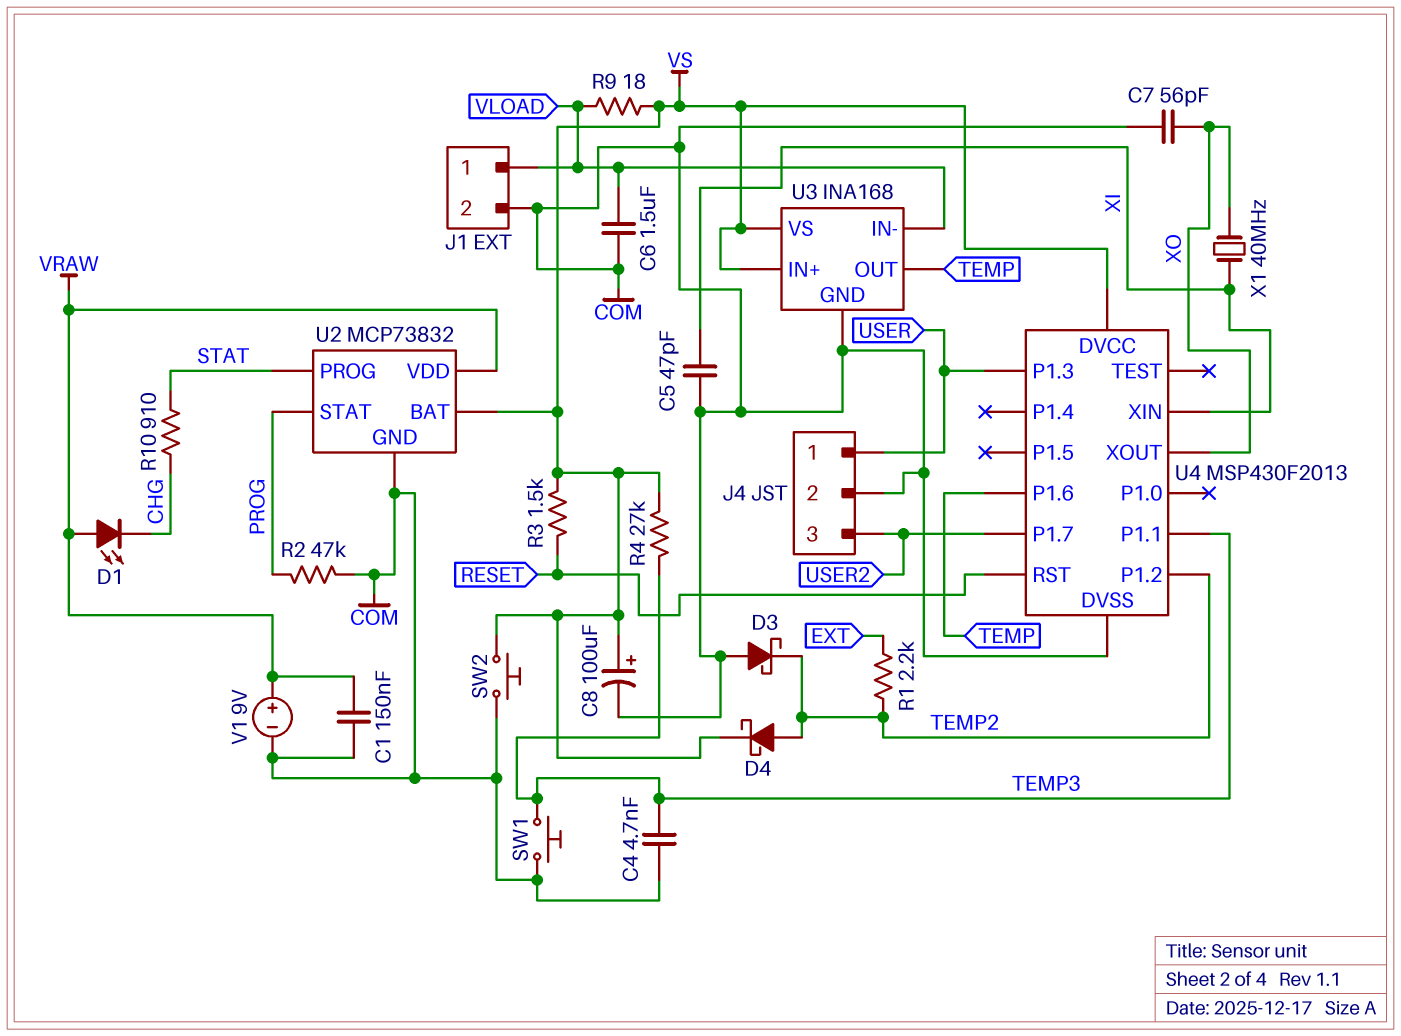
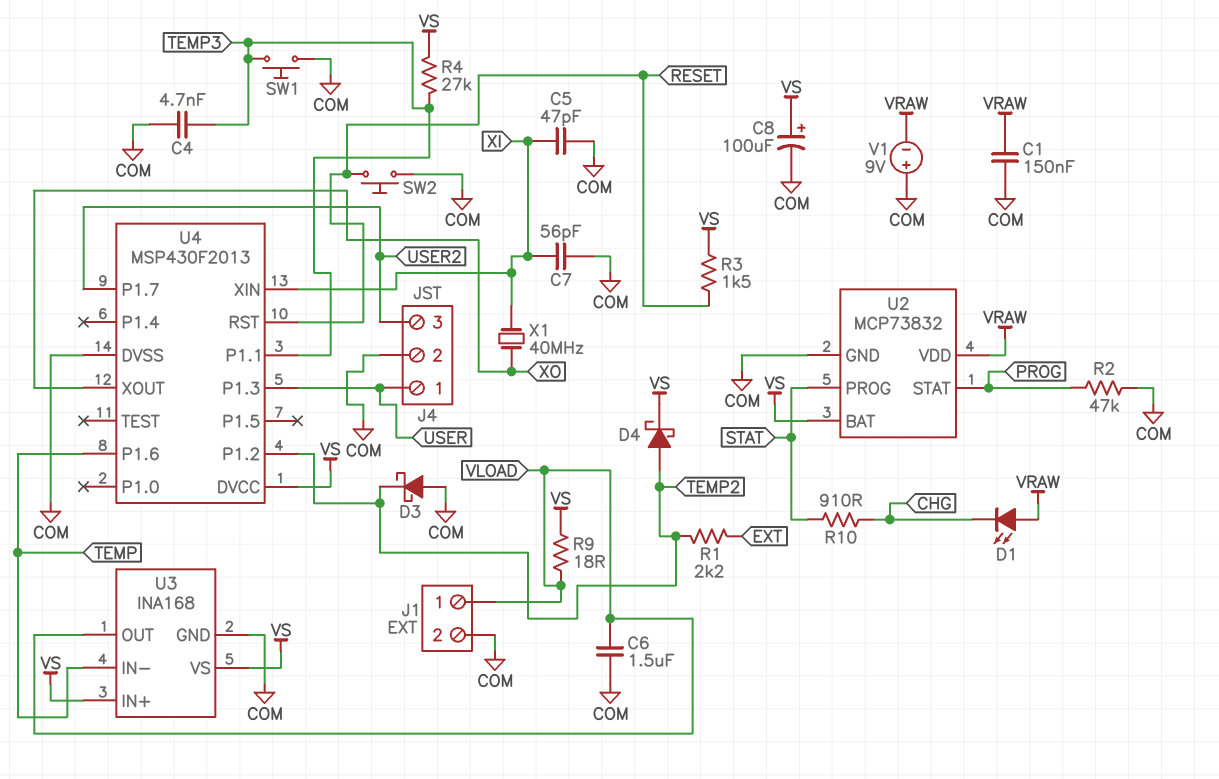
C7: 56pF (COM, XO) -> 56pF (COM, XI)
SW2: button (COM, VS) -> button (COM, RESET)
U3 pin IN-: VLOAD -> TEMP
U3 pin OUT: TEMP -> VLOAD
V1: 9V (plus VRAW, minus COM) -> 9V (plus COM, minus VRAW)

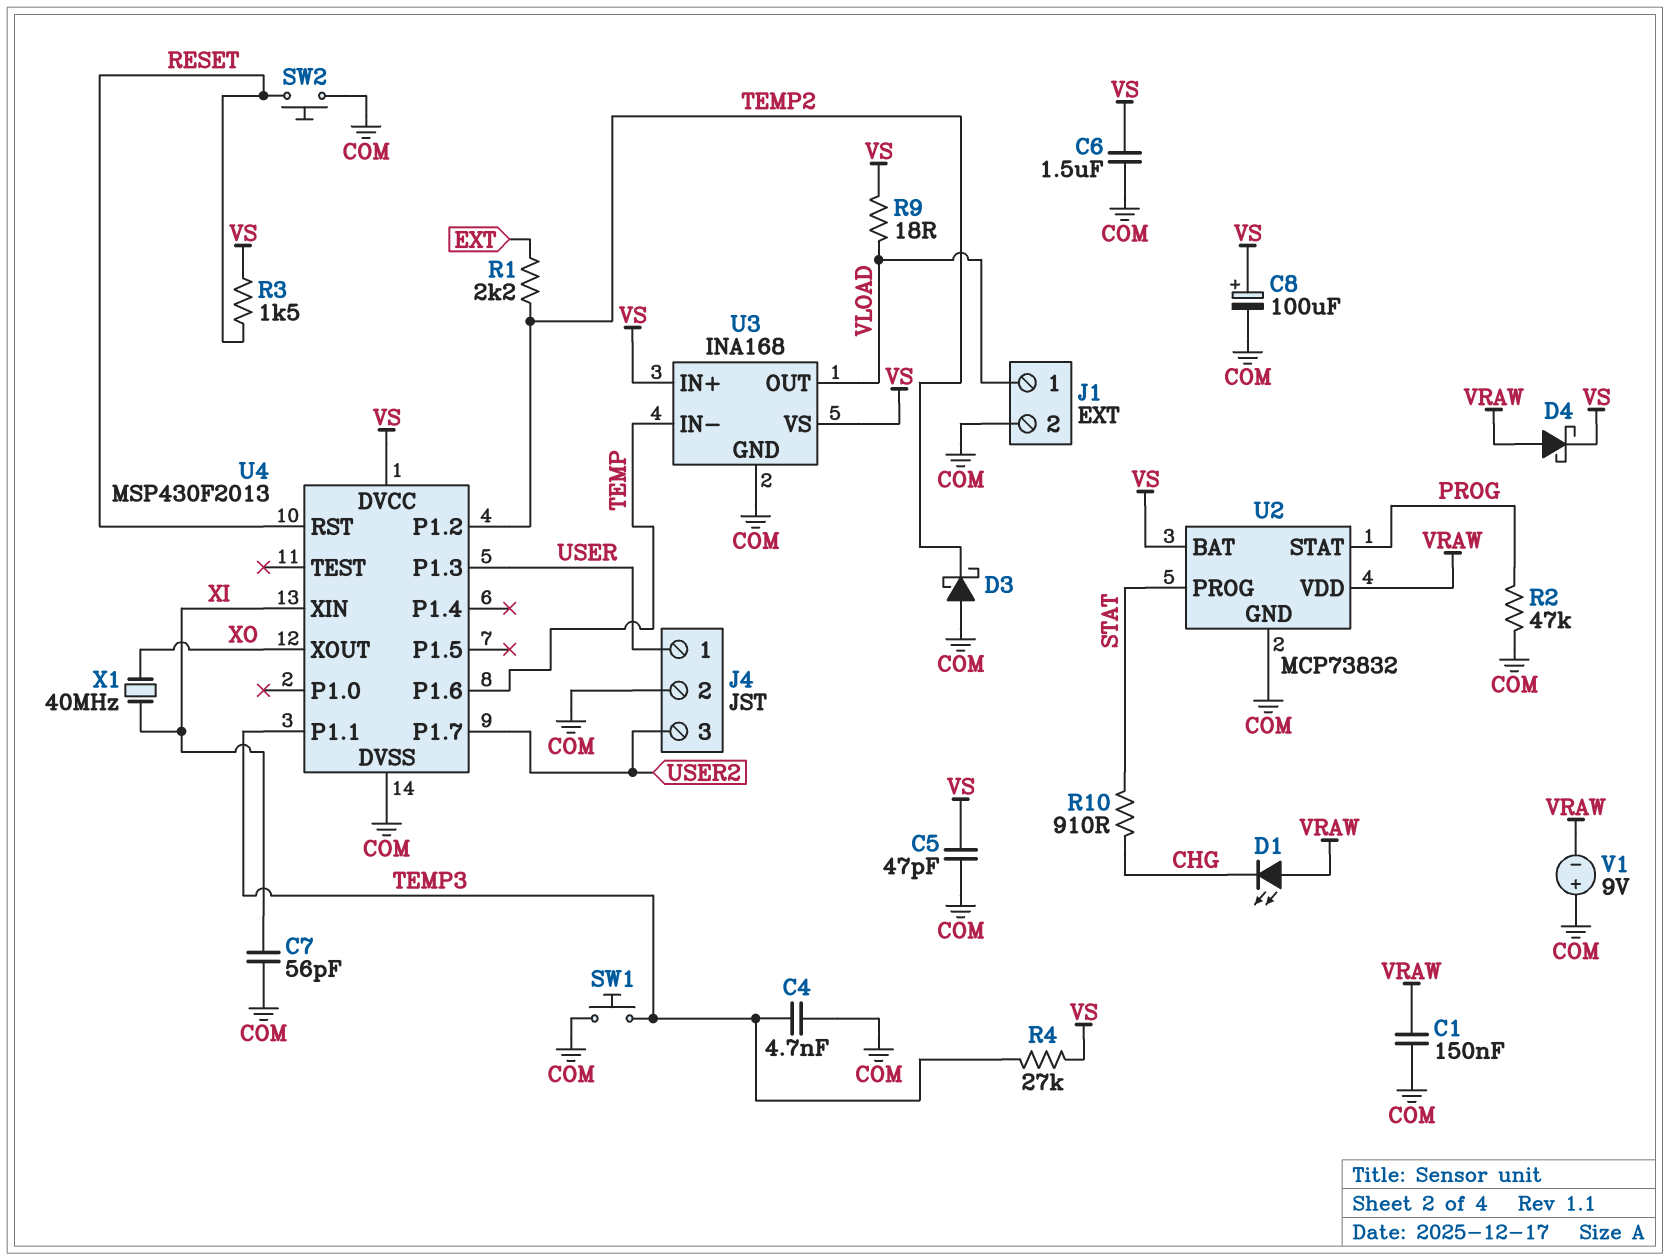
C5: 47pF (COM, XI) -> 47pF (COM, VS)
C6: 1.5uF (COM, VLOAD) -> 1.5uF (COM, VS)
D4: schottky (A TEMP2, K VS) -> schottky (A VRAW, K VS)

